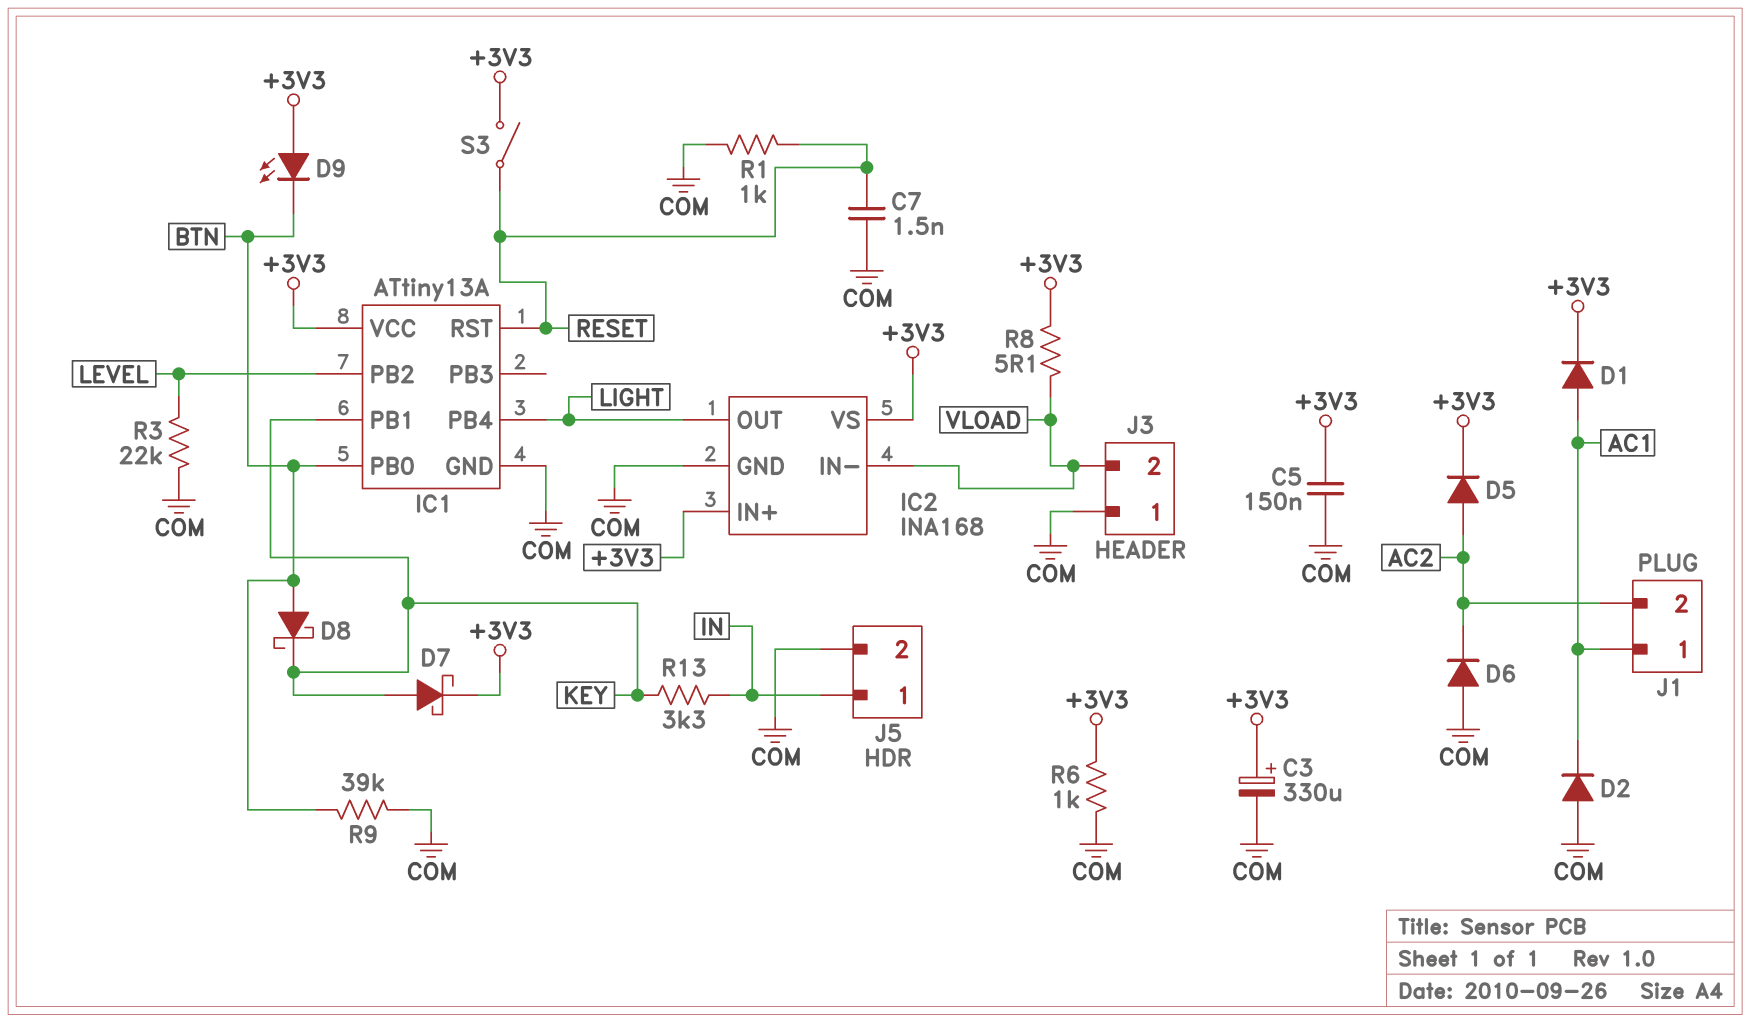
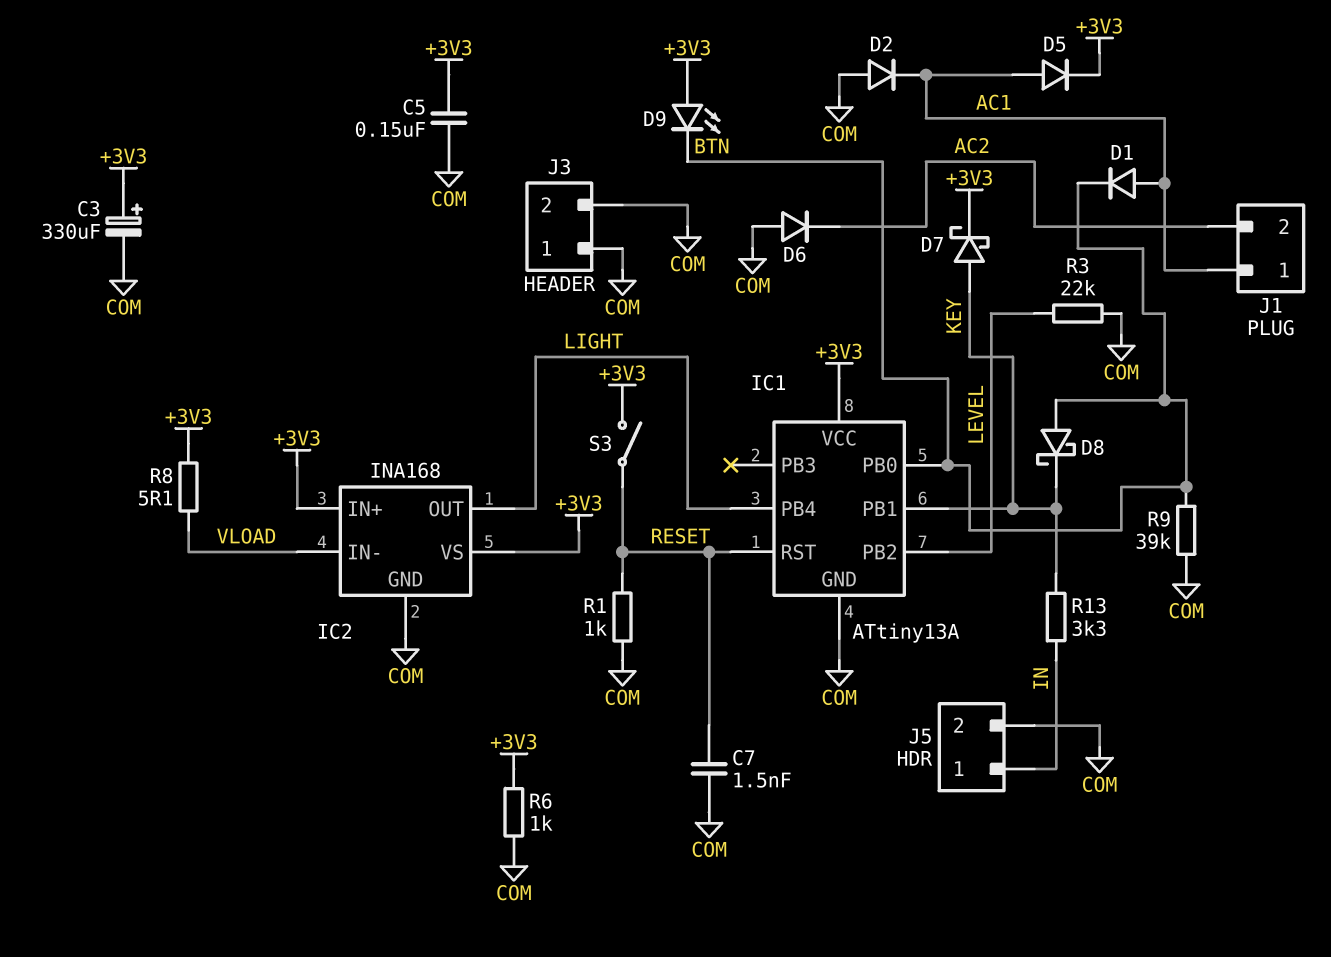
D1: diode (A AC1, K +3V3) -> diode (A AC1, K BTN)
D5: diode (A AC2, K +3V3) -> diode (A AC1, K +3V3)
J3 pin 2: VLOAD -> COM

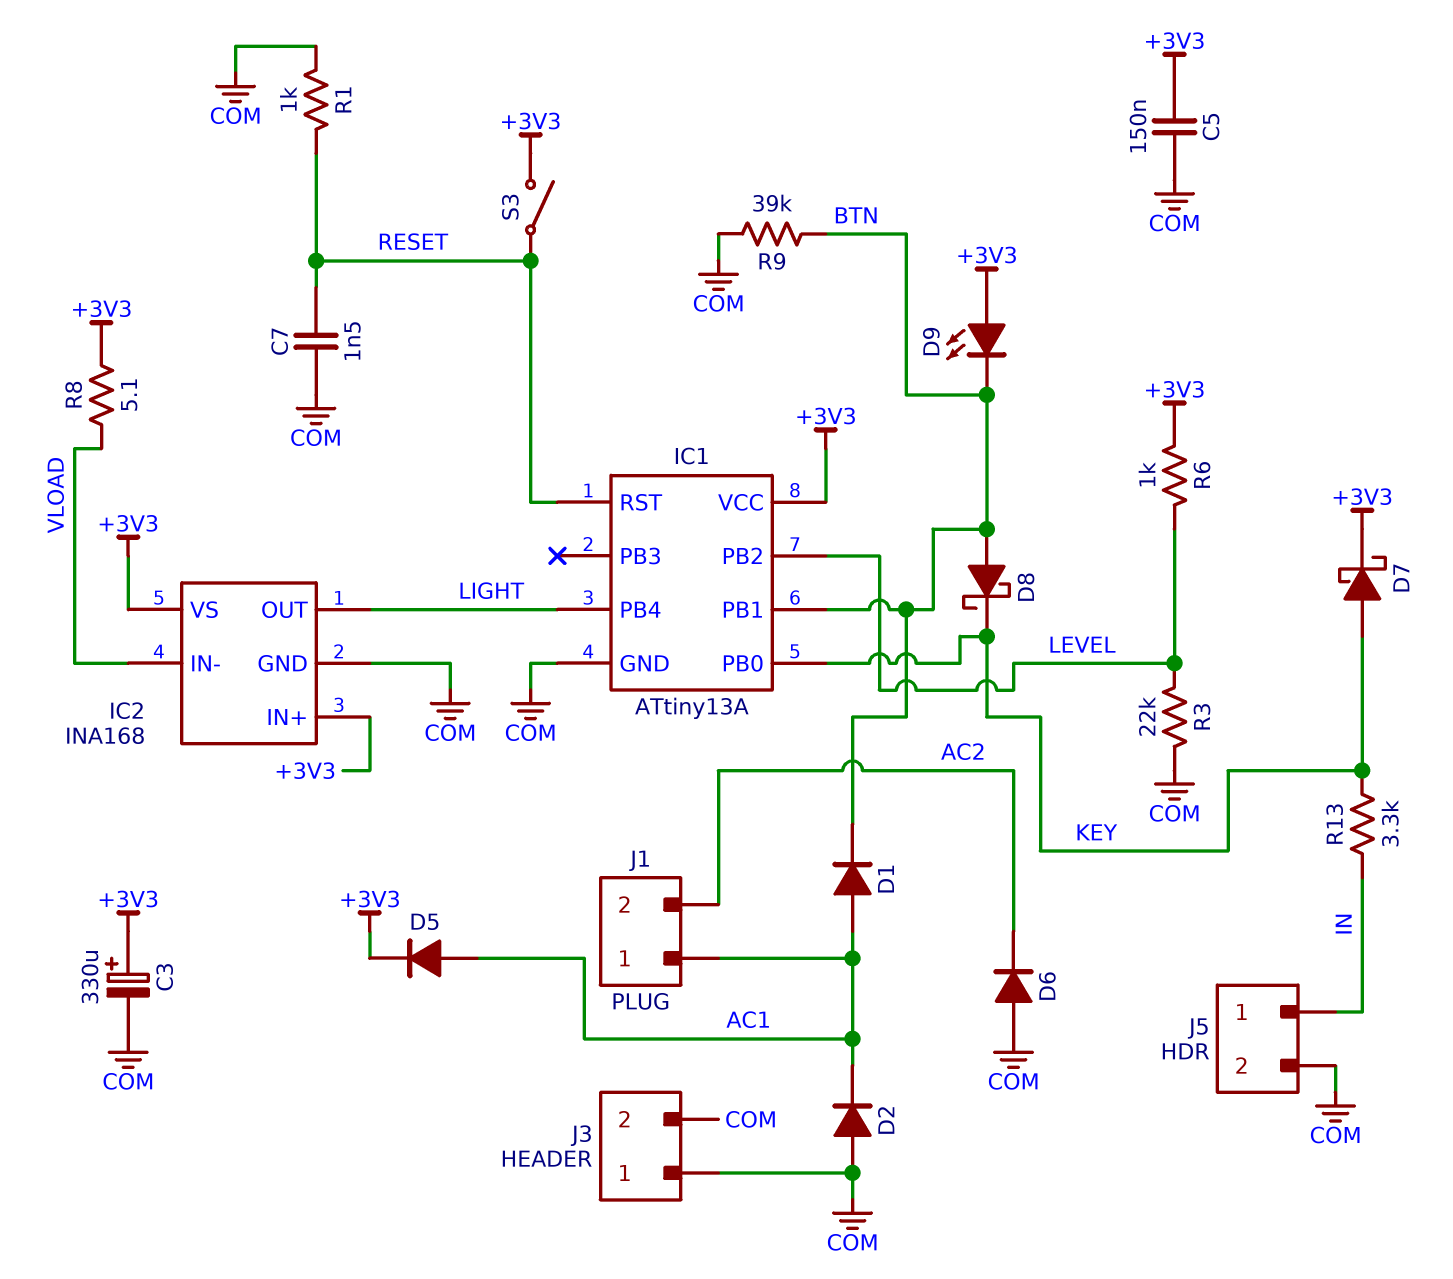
IC1 pin PB0: BTN -> KEY
IC1 pin PB1: KEY -> BTN
R6: 1k (+3V3, COM) -> 1k (+3V3, LEVEL)

